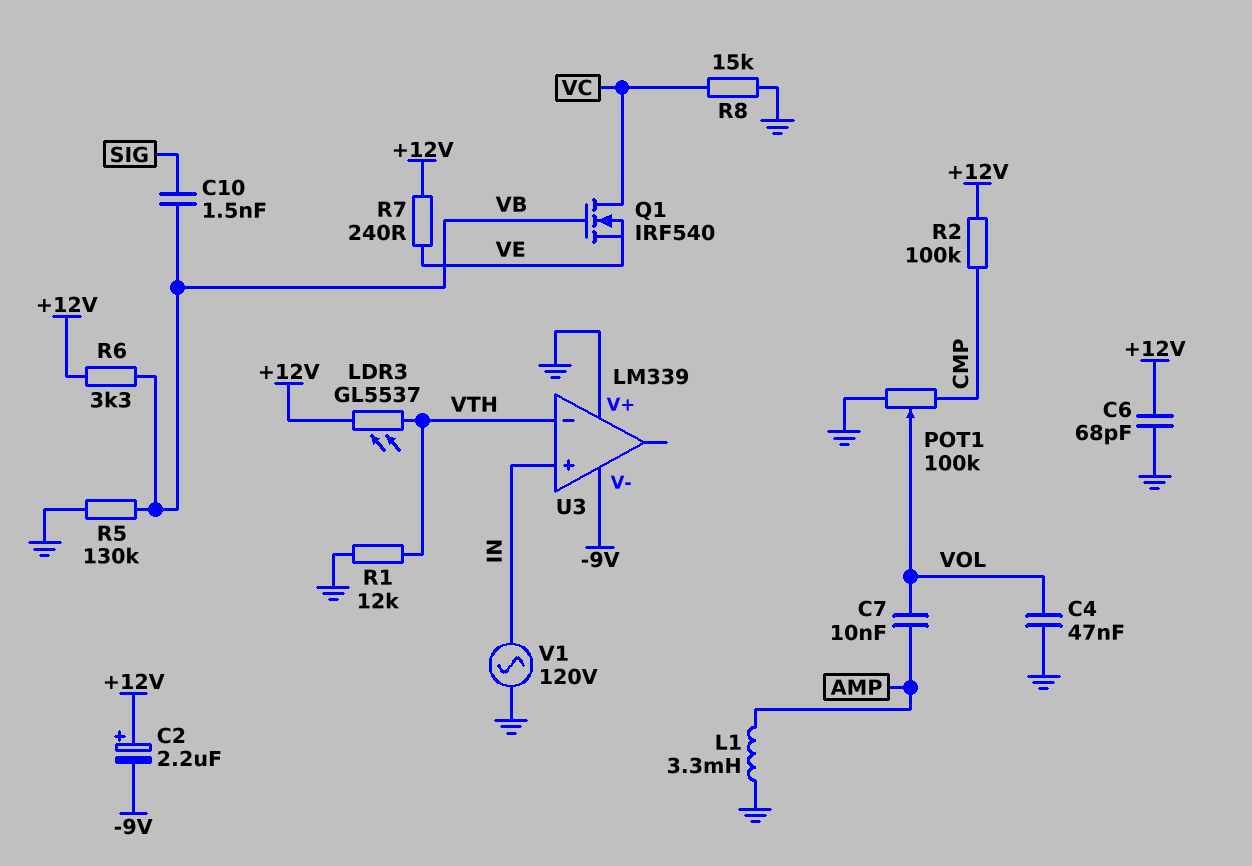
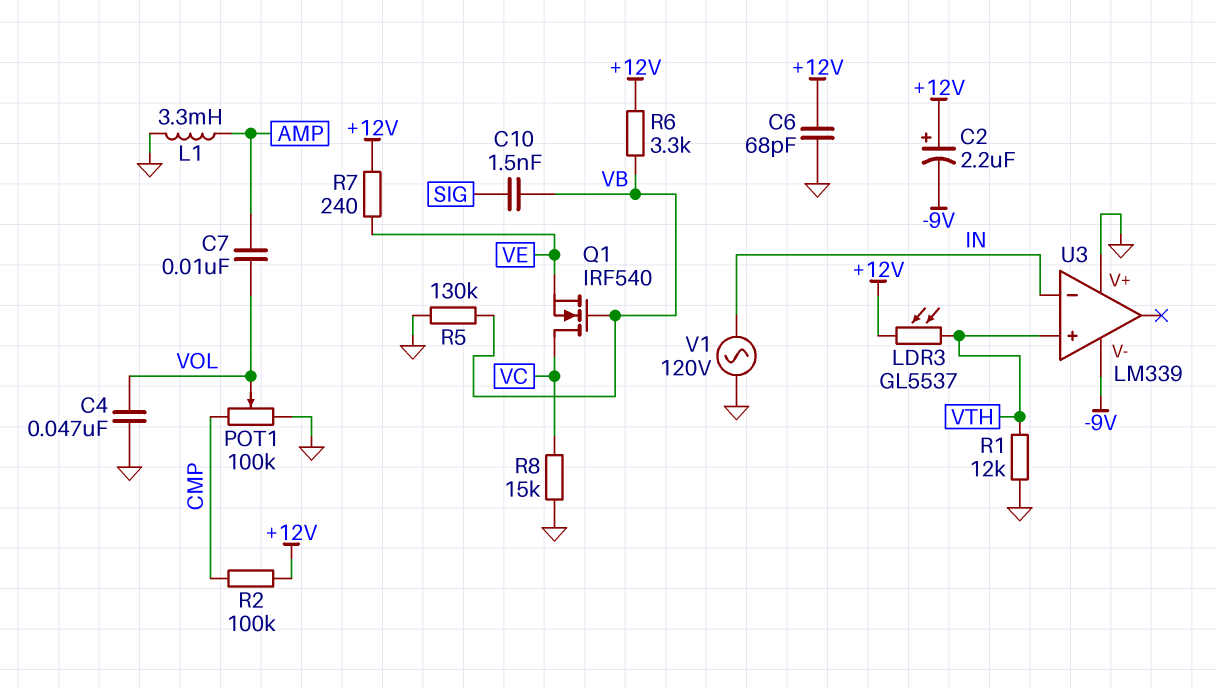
U3 pin in+: IN -> VTH
U3 pin in-: VTH -> IN

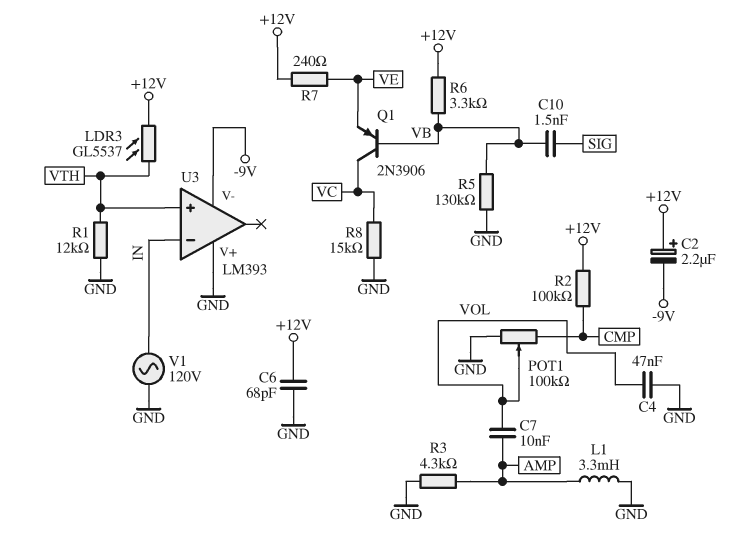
Q1: NMOS IRF540 (G VB, D VC, S VE) -> PNP 2N3906 (B VB, C VC, E VE)
R3: none -> 4.3k (AMP, GND)
U3: LM339 -> LM393

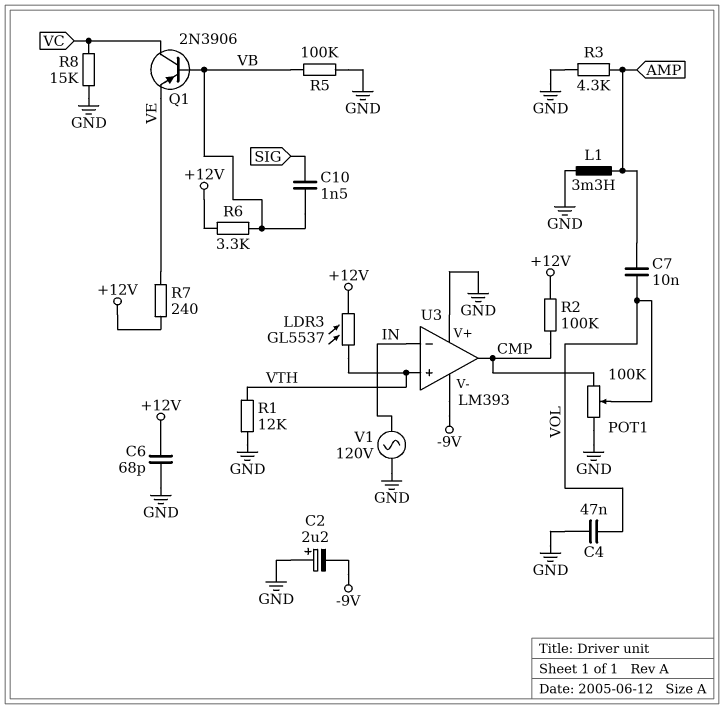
C2: 2.2uF (plus +12V, minus -9V) -> 2.2uF (plus GND, minus -9V)
R5: 130k (GND, VB) -> 100k (GND, VB)
U3 pin out: none -> CMP

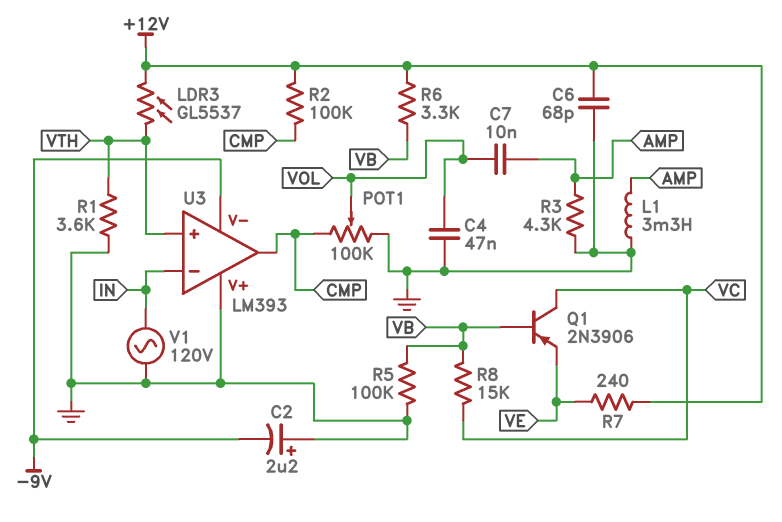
C10: 1.5nF (SIG, VB) -> none
R1: 12k (GND, VTH) -> 3.6k (GND, VTH)
R8: 15k (GND, VC) -> 15k (VB, VC)

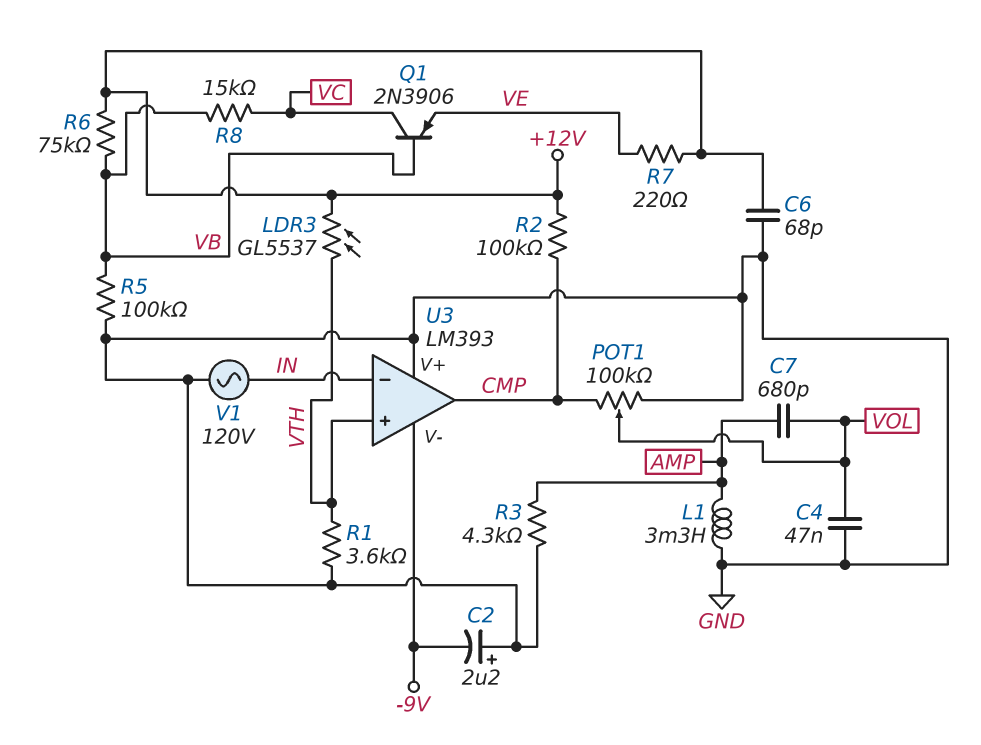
C7: 10nF (AMP, VOL) -> 680pF (AMP, VOL)
R6: 3.3k (+12V, VB) -> 75k (+12V, VB)
R7: 240 (+12V, VE) -> 220 (+12V, VE)

